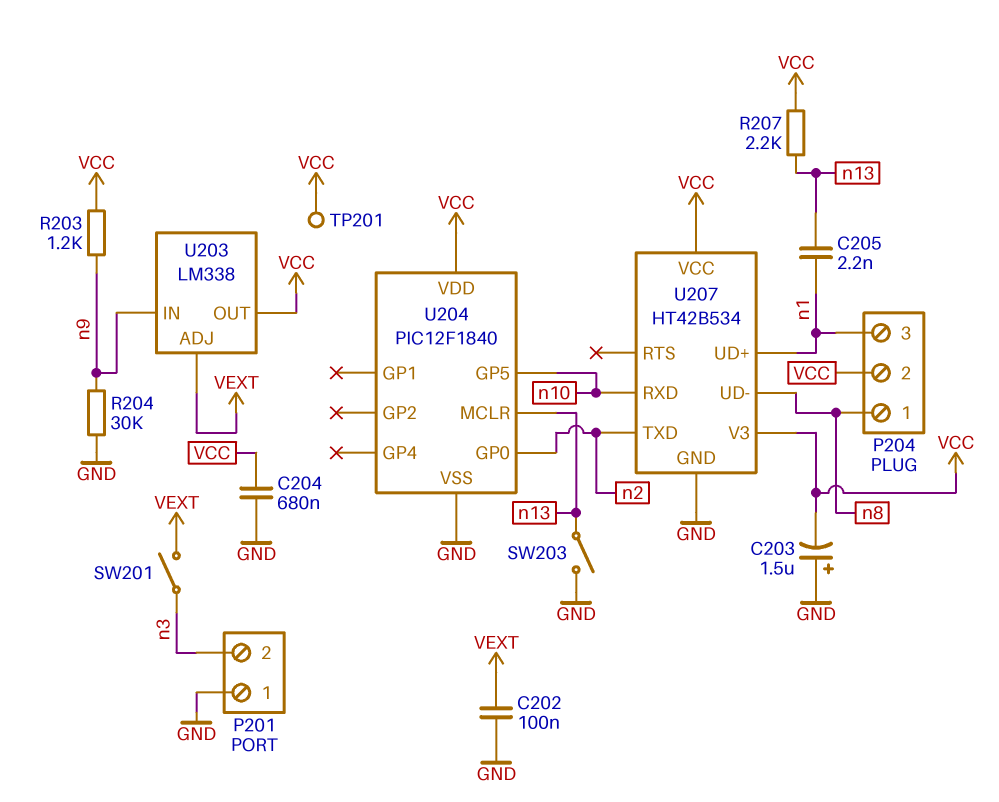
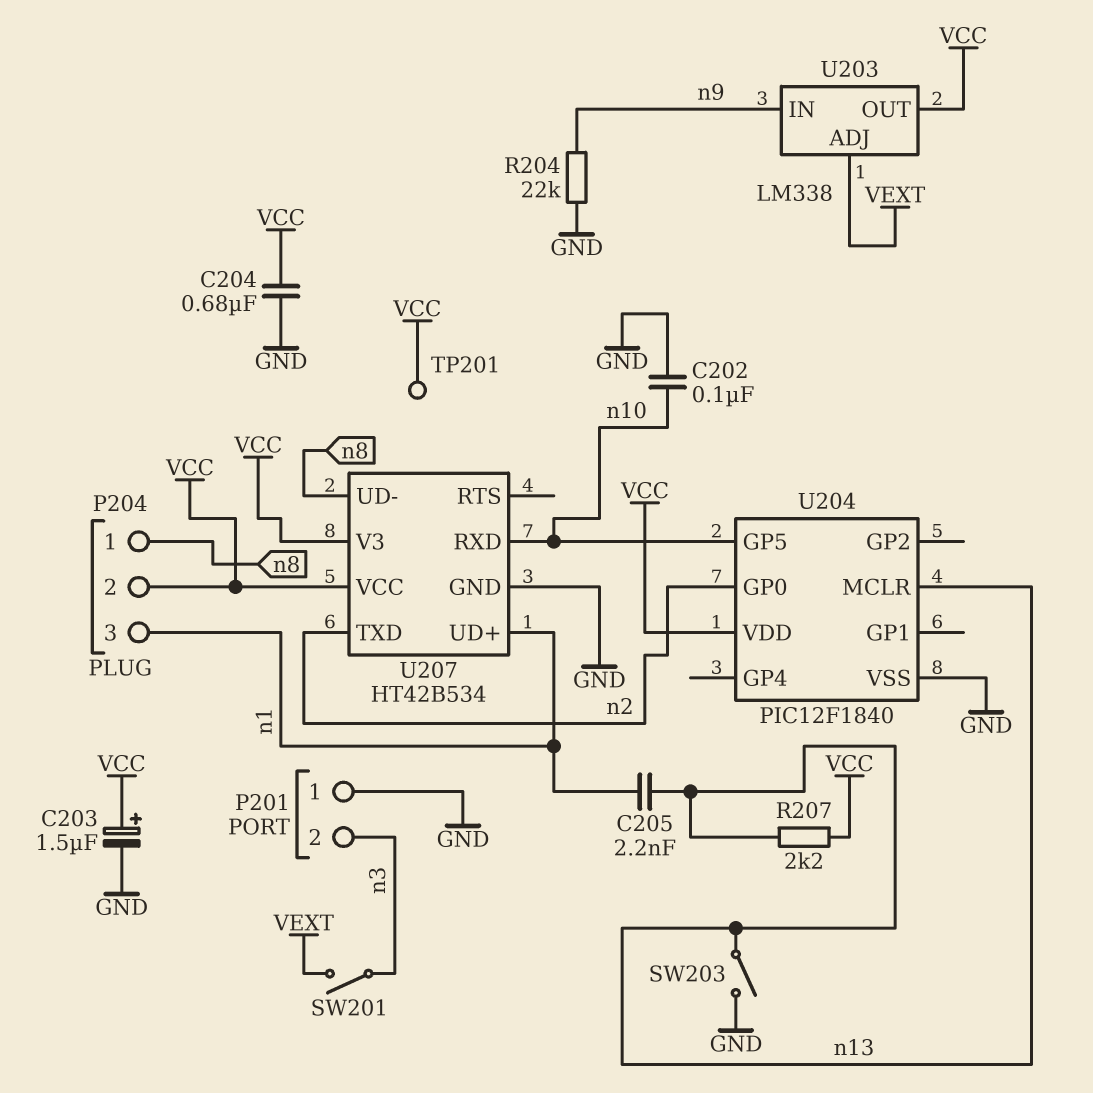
C202: 100nF (GND, VEXT) -> 100nF (GND, n10)
C203: 1.5uF (plus GND, minus VCC) -> 1.5uF (plus VCC, minus GND)
R203: 1.2k (VCC, n9) -> none
R204: 30k (GND, n9) -> 22k (GND, n9)

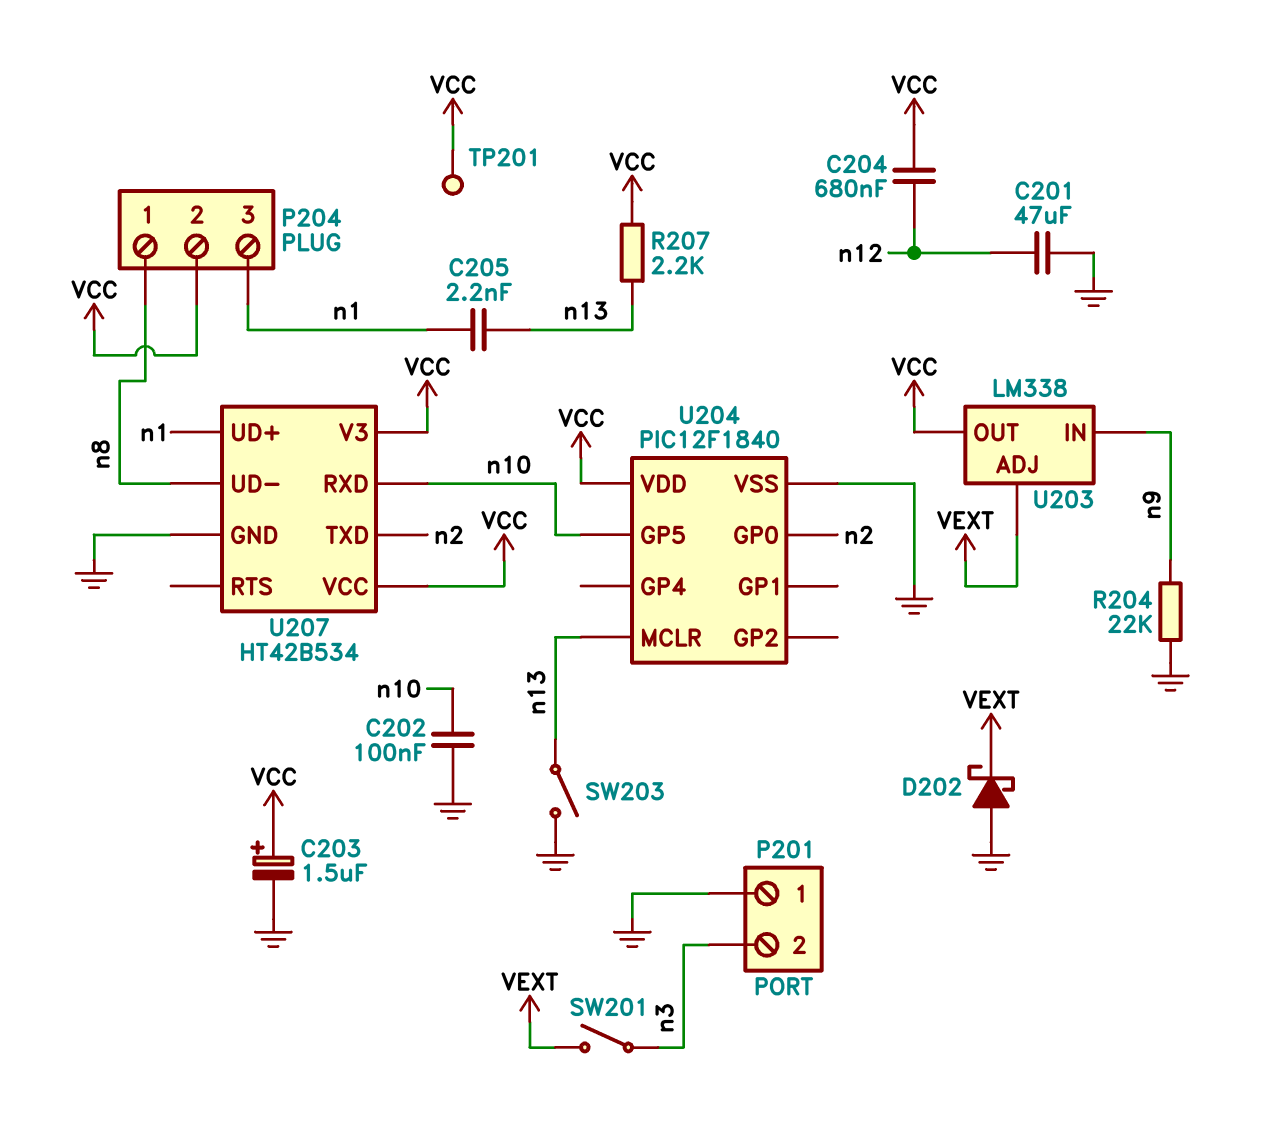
C201: none -> 47uF (GND, n12)
C204: 680nF (GND, VCC) -> 680nF (VCC, n12)
D202: none -> schottky (A GND, K VEXT)

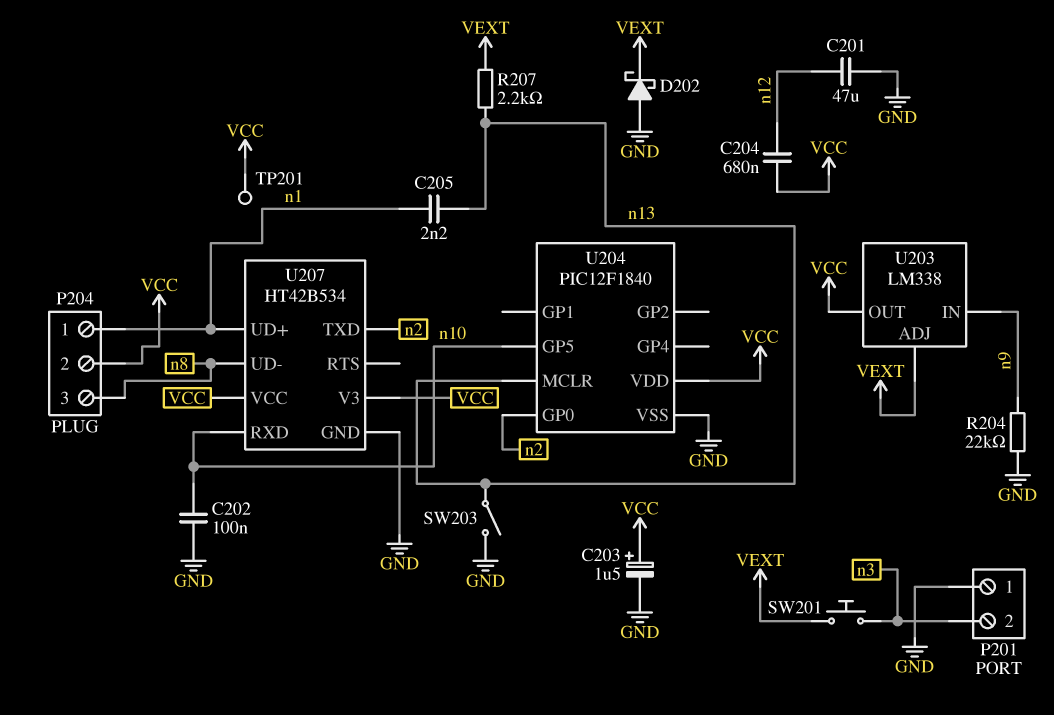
P204 pin 1: n8 -> n1
P204 pin 3: n1 -> n8
R207: 2.2k (VCC, n13) -> 2.2k (VEXT, n13)
SW201: switch (VEXT, n3) -> button (VEXT, n3)

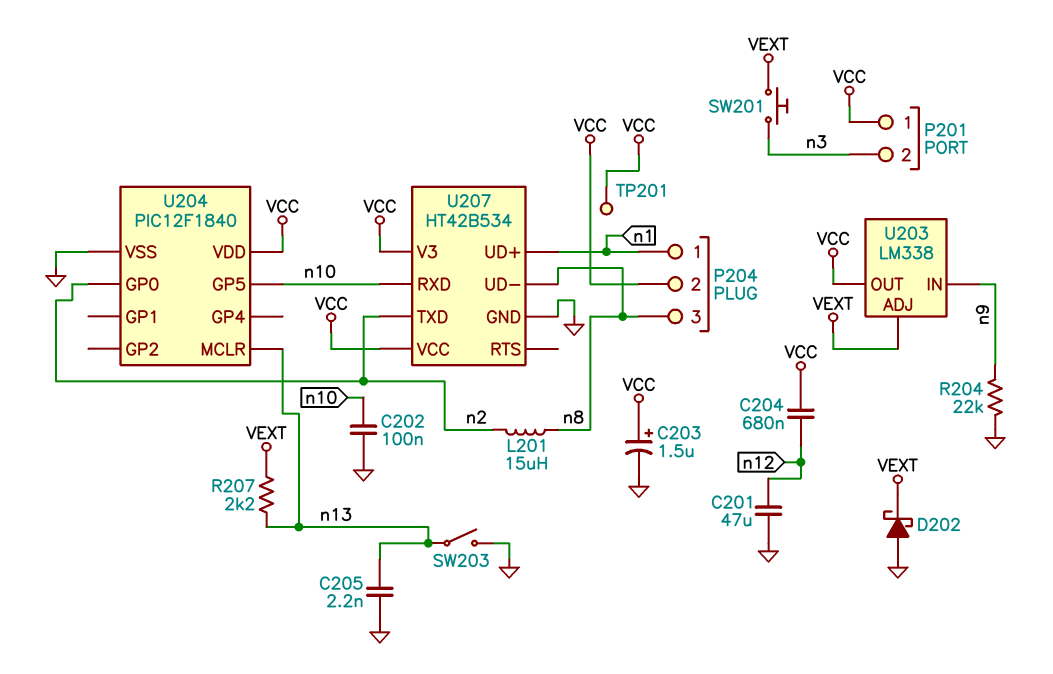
C205: 2.2nF (n1, n13) -> 2.2nF (GND, n13)
L201: none -> 15uH (n2, n8)
P201 pin 1: GND -> VCC

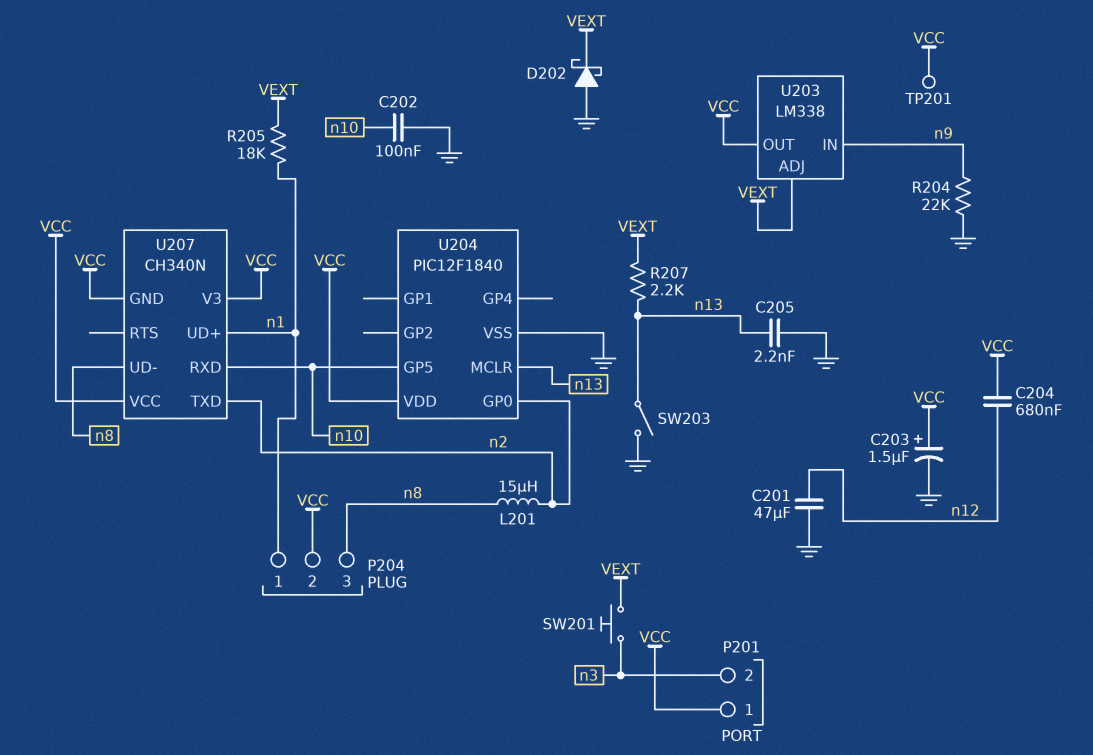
R205: none -> 18k (VEXT, n1)
U207: HT42B534 -> CH340N
U207 pin GND: GND -> VCC

